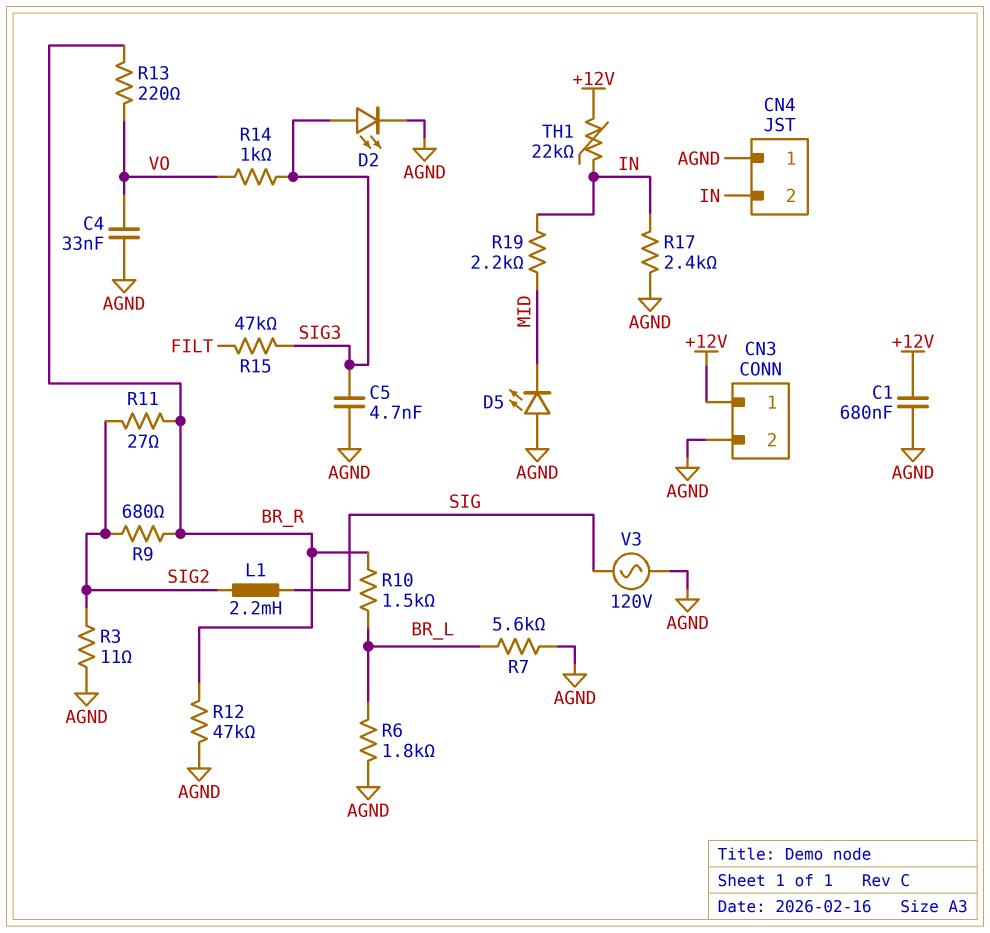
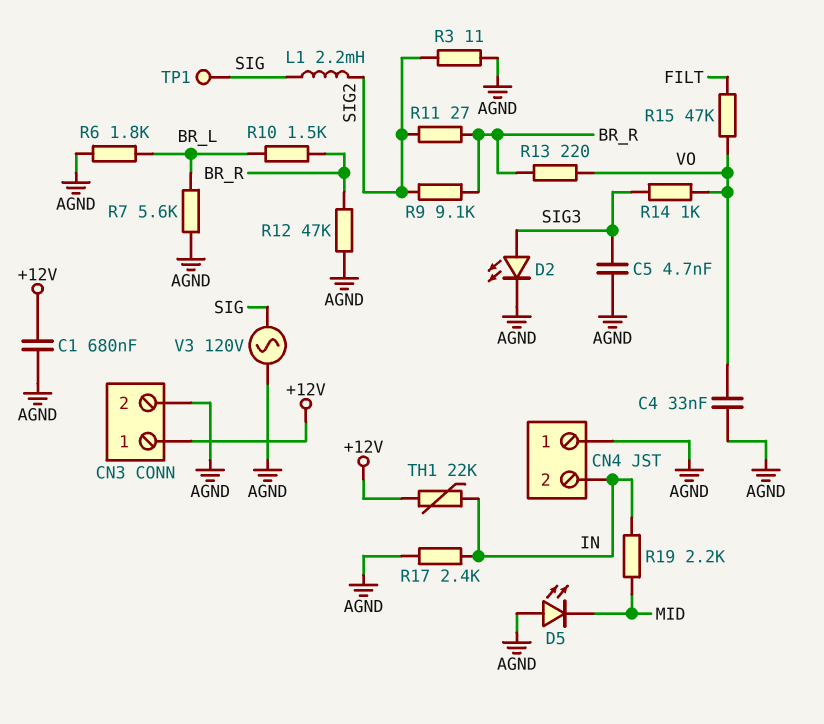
R9: 680 (BR_R, SIG2) -> 9.1k (BR_R, SIG2)
R15: 47k (FILT, SIG3) -> 47k (FILT, VO)
TP1: none -> test point (SIG)

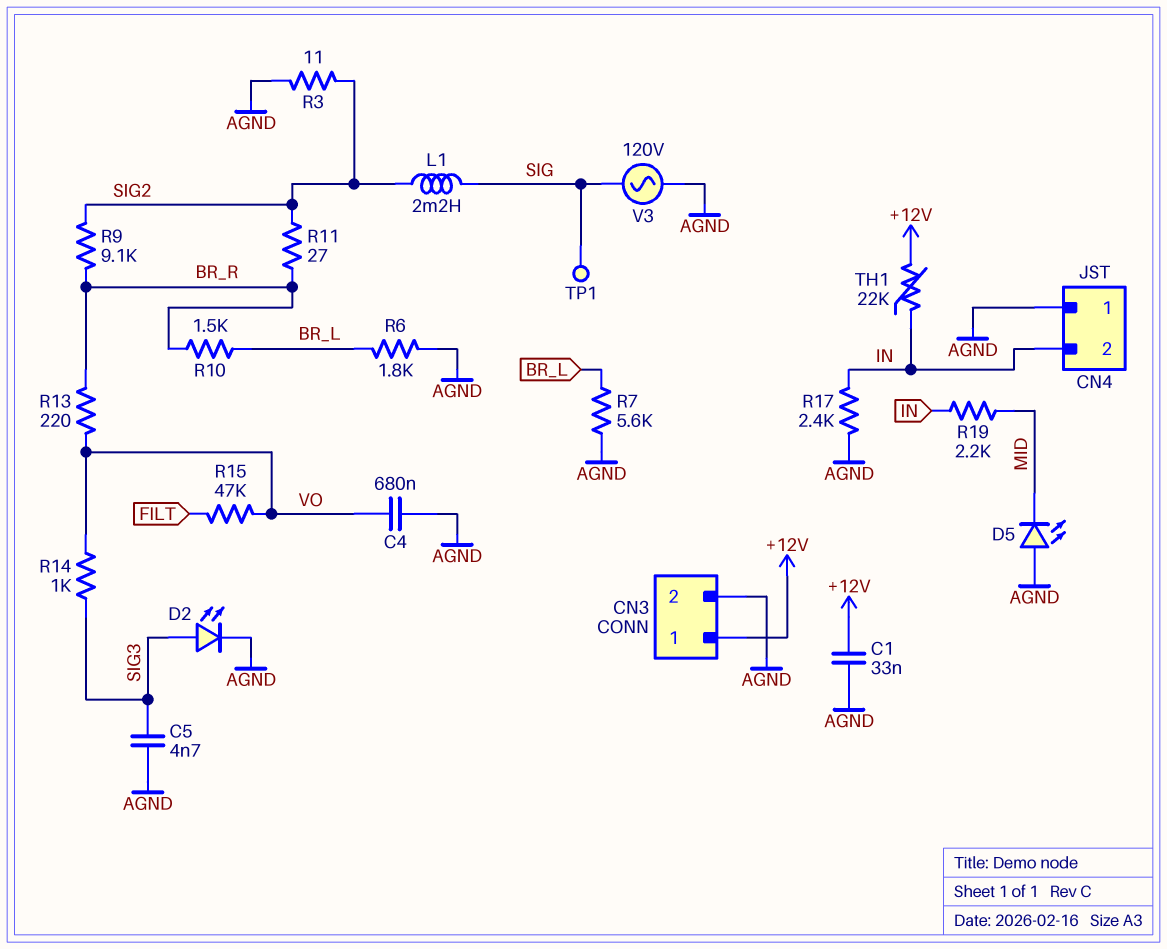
C1: 680nF (+12V, AGND) -> 33nF (+12V, AGND)
C4: 33nF (AGND, VO) -> 680nF (AGND, VO)
R12: 47k (AGND, BR_R) -> none

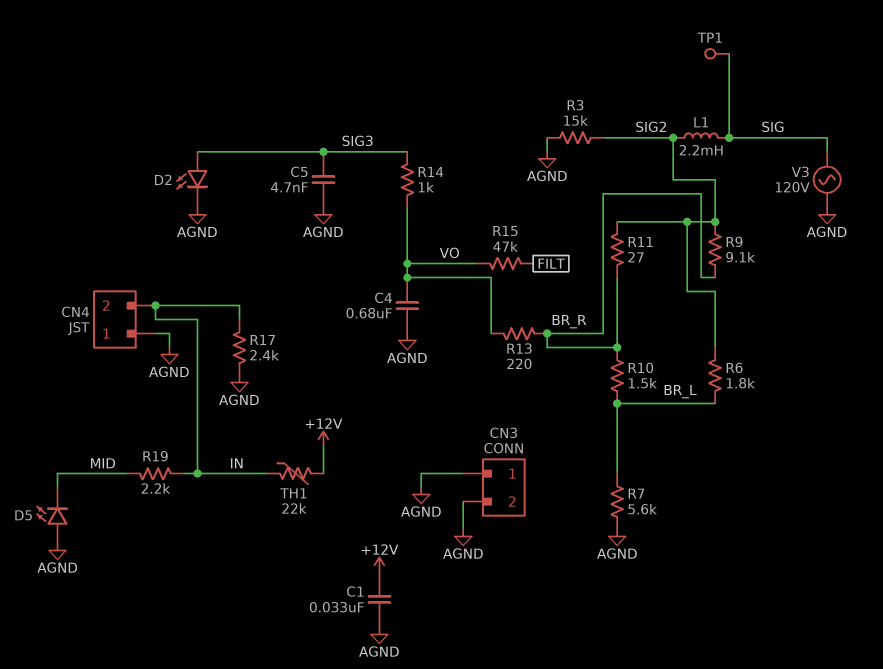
CN3 pin 1: +12V -> AGND
R3: 11 (AGND, SIG2) -> 15k (AGND, SIG2)
R6: 1.8k (AGND, BR_L) -> 1.8k (BR_L, SIG2)

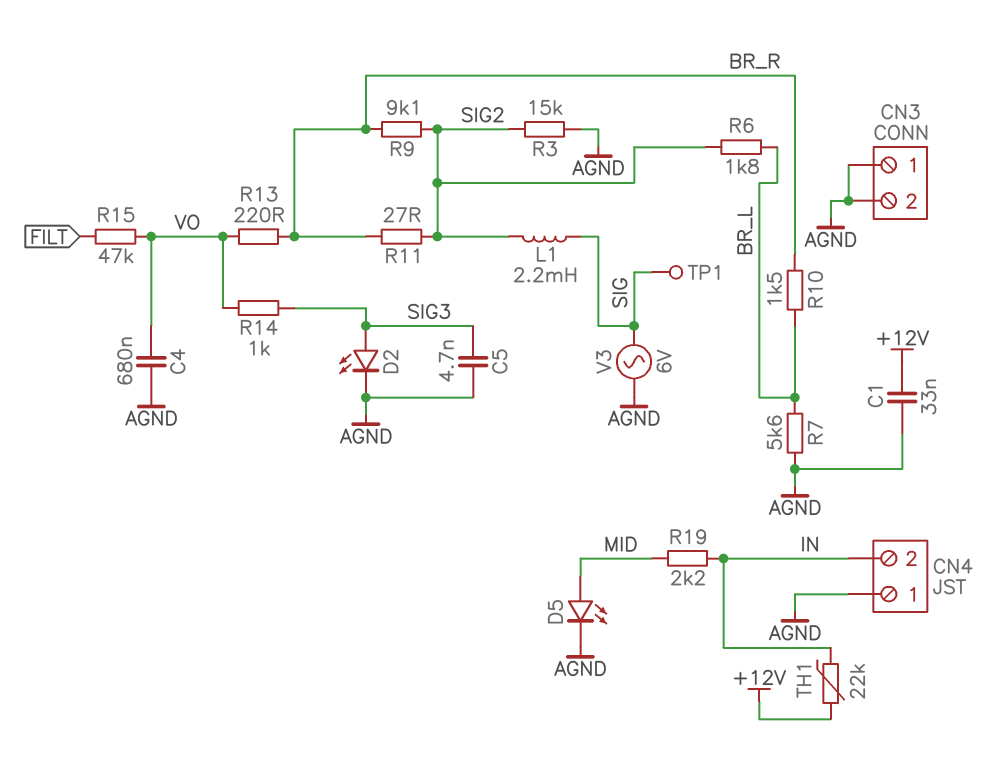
D5: LED (A AGND, K MID) -> LED (A MID, K AGND)
R17: 2.4k (AGND, IN) -> none
V3: AC 120V (AGND, SIG) -> AC 6V (AGND, SIG)

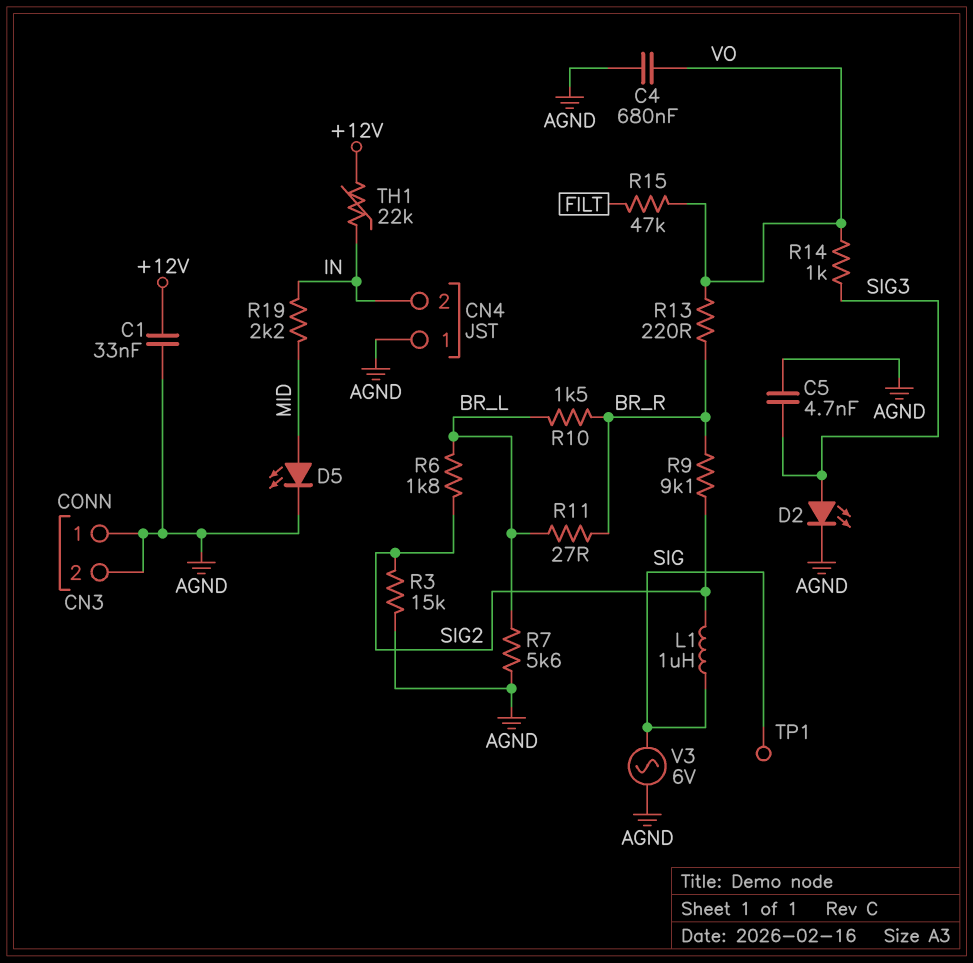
L1: 2.2mH (SIG, SIG2) -> 1uH (SIG, SIG2)
R11: 27 (BR_R, SIG2) -> 27 (BR_L, BR_R)

